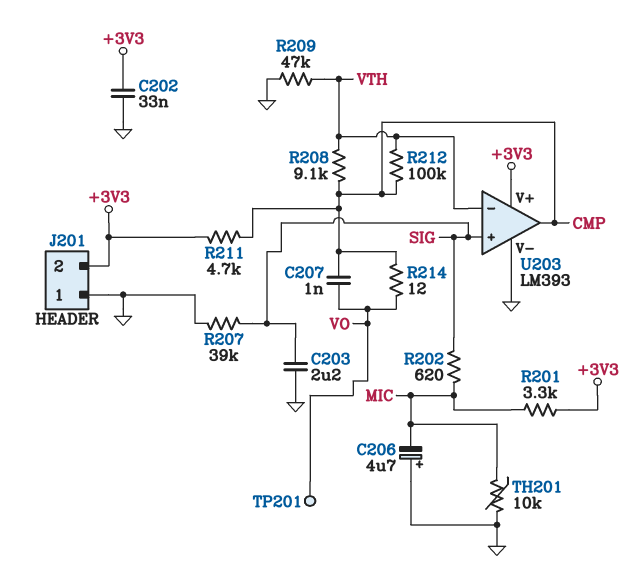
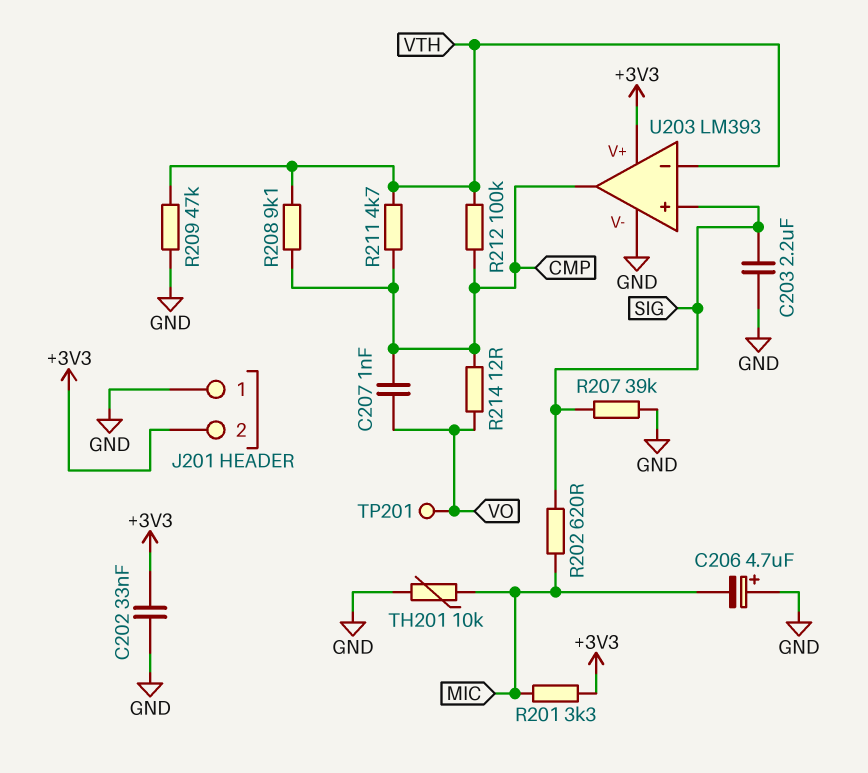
R211: 4.7k (+3V3, CMP) -> 4.7k (CMP, VTH)

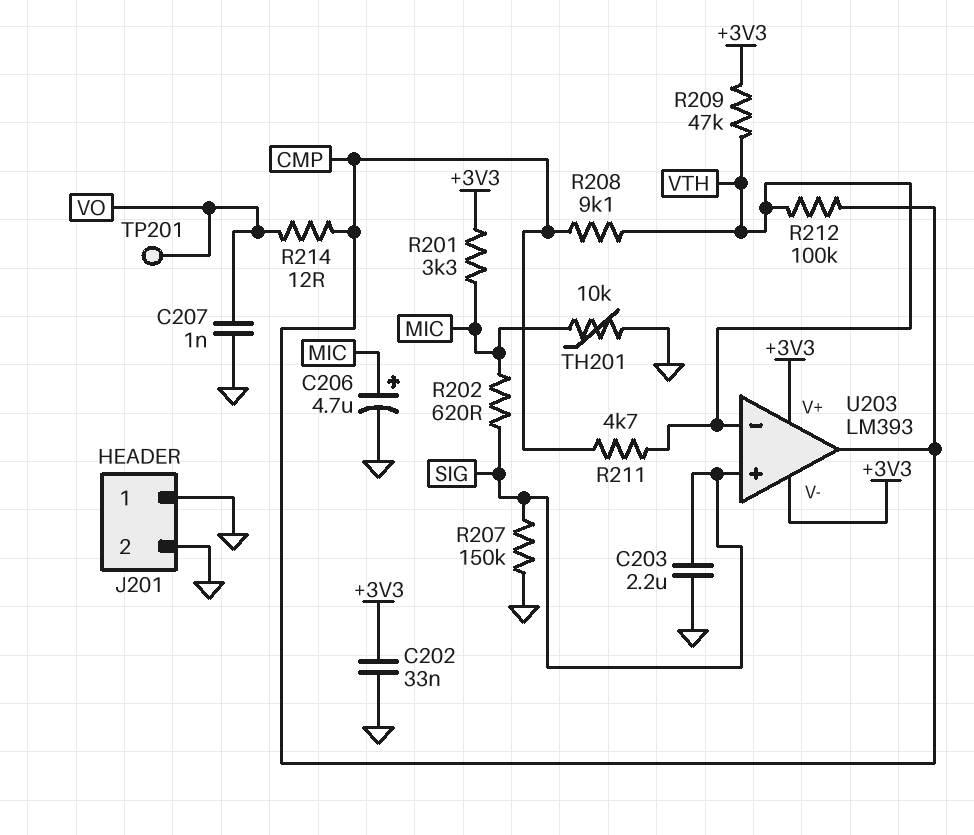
C206: 4.7uF (plus GND, minus MIC) -> 4.7uF (plus MIC, minus GND)
C207: 1nF (CMP, VO) -> 1nF (GND, VO)
J201 pin 2: +3V3 -> GND
R207: 39k (GND, SIG) -> 150k (GND, SIG)
R209: 47k (GND, VTH) -> 47k (+3V3, VTH)
U203 pin V-: GND -> +3V3

